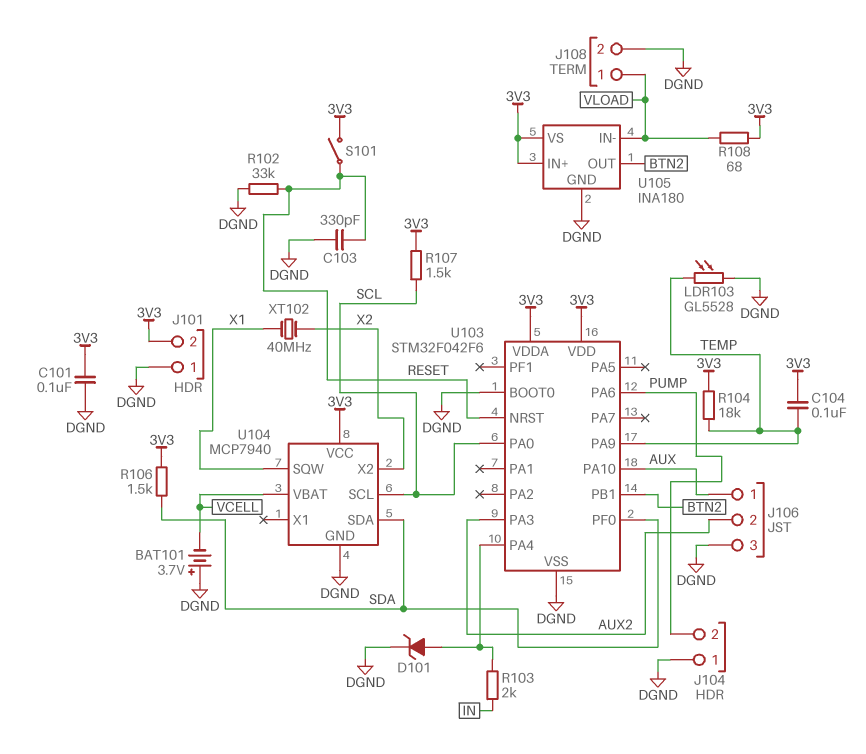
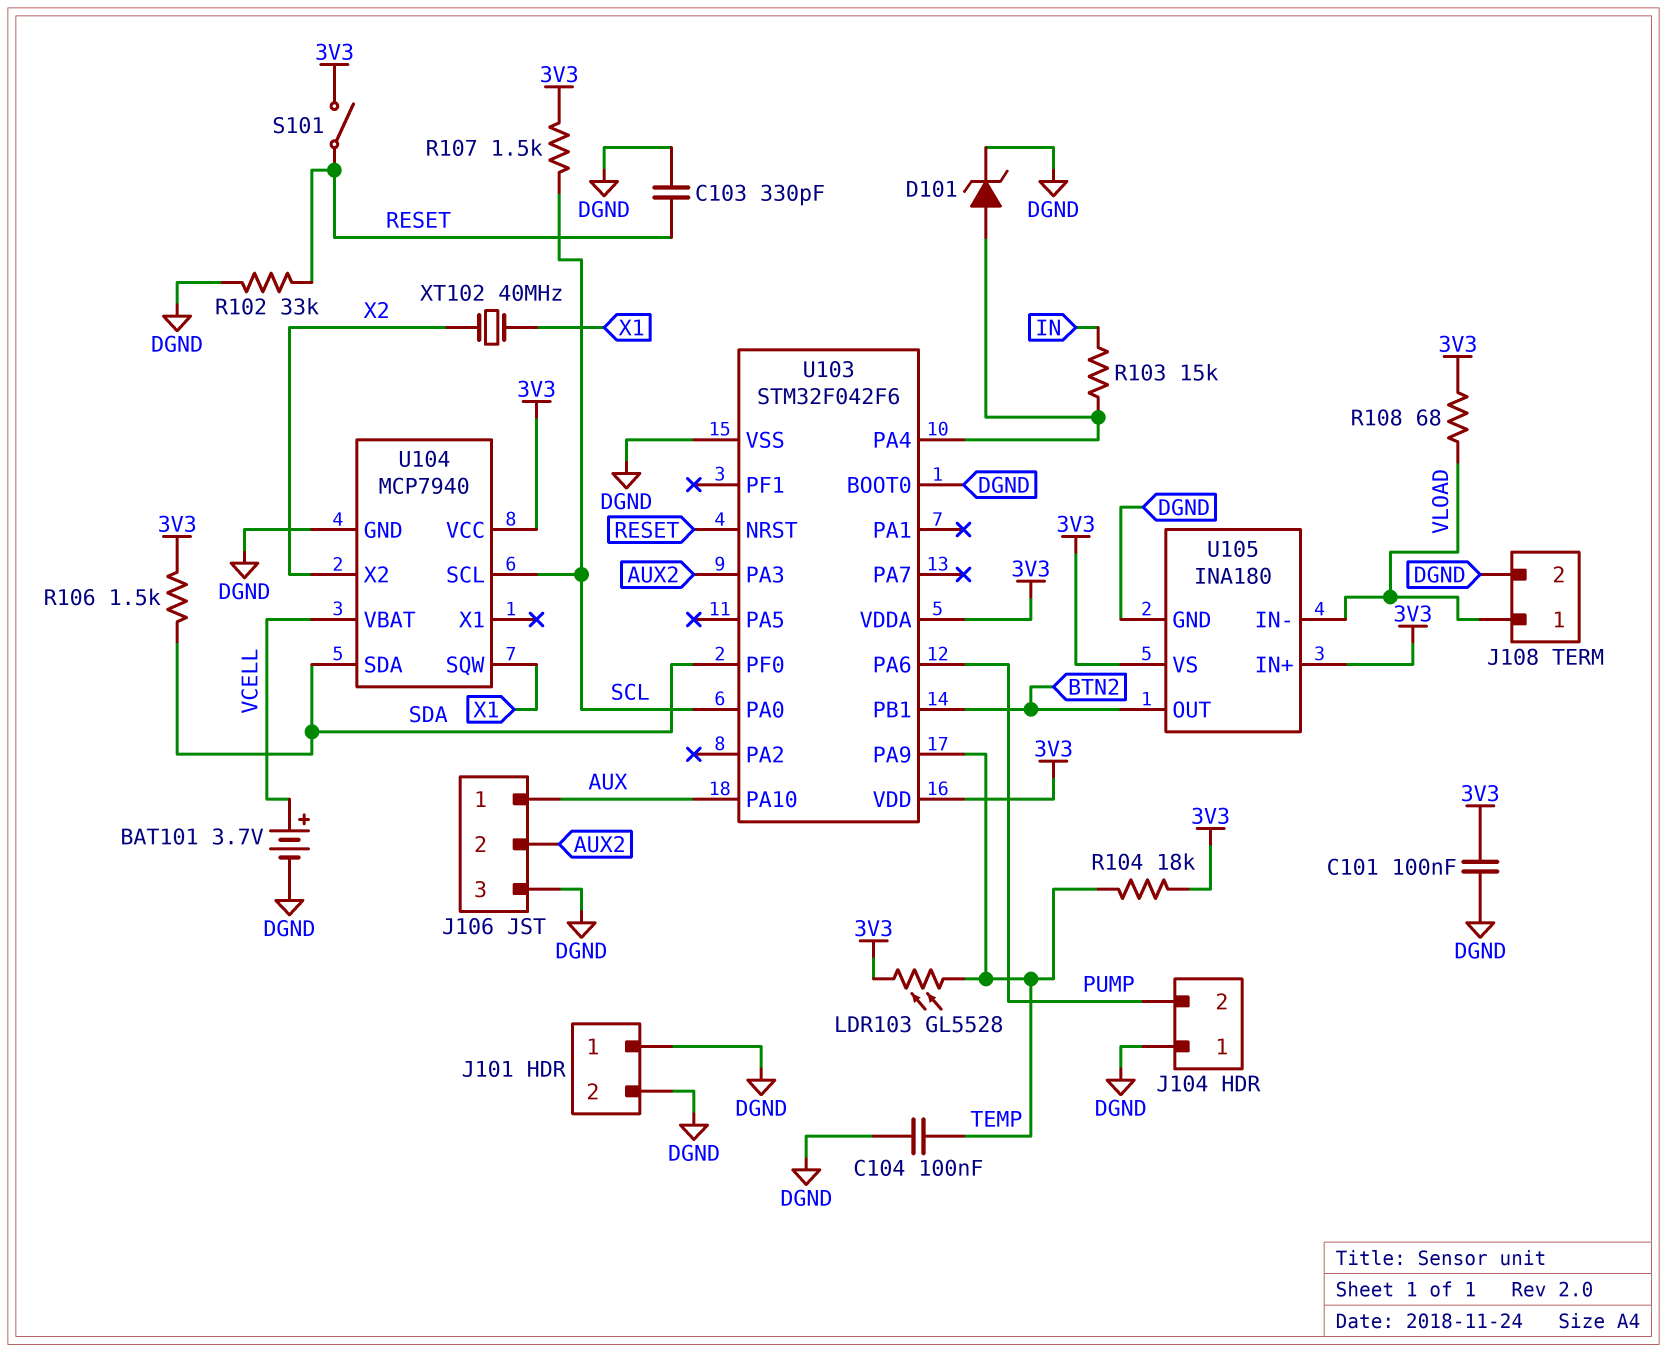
BAT101: 3.7V (plus DGND, minus VCELL) -> 3.7V (plus VCELL, minus DGND)
C104: 100nF (3V3, TEMP) -> 100nF (DGND, TEMP)
J101 pin 2: 3V3 -> DGND
LDR103: GL5528 (DGND, TEMP) -> GL5528 (3V3, TEMP)
R103: 2k (IN, U103/PA4) -> 15k (IN, U103/PA4)

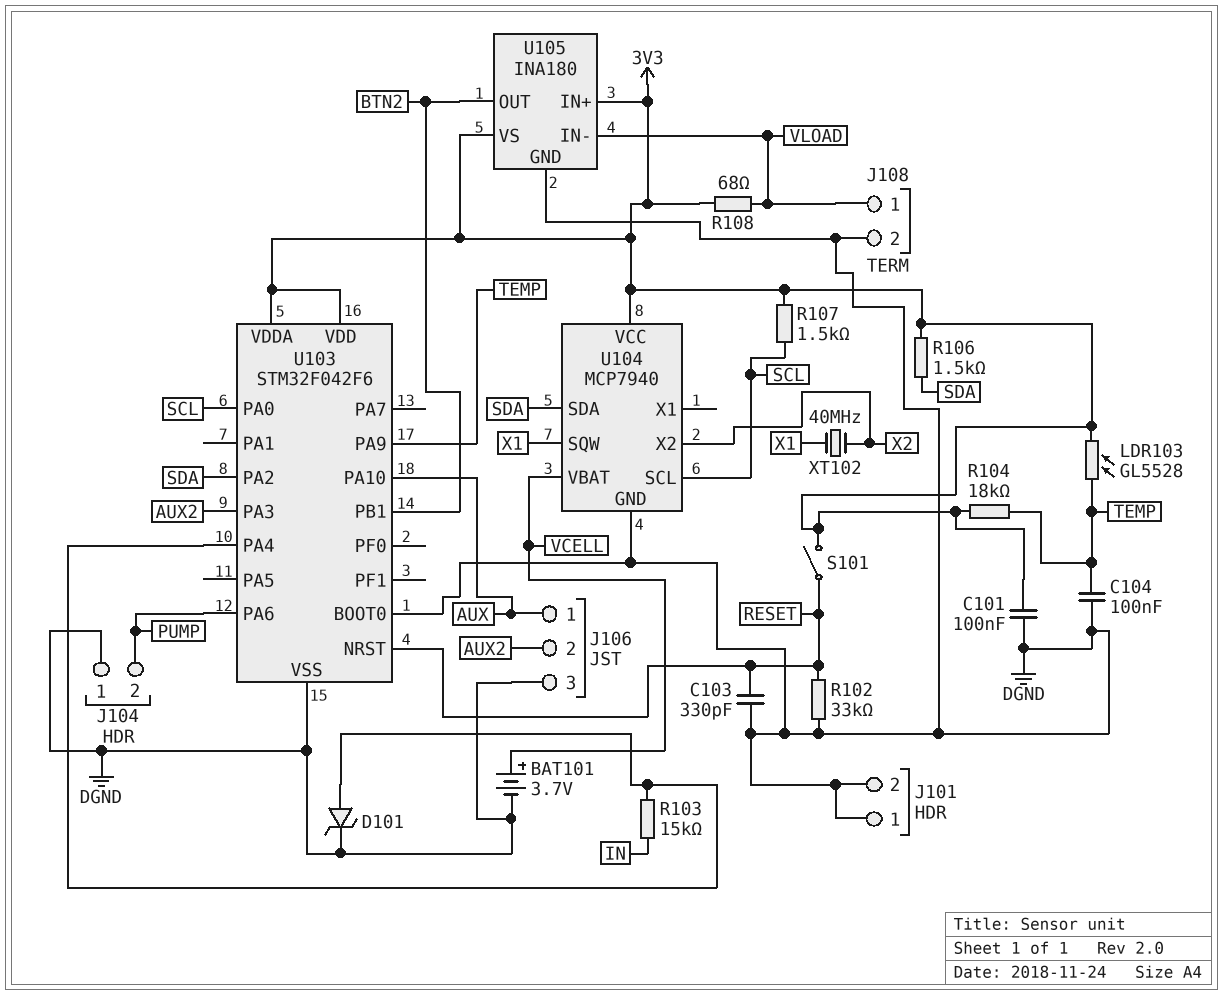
U103 pin PA2: none -> SDA
U103 pin PF0: SDA -> none

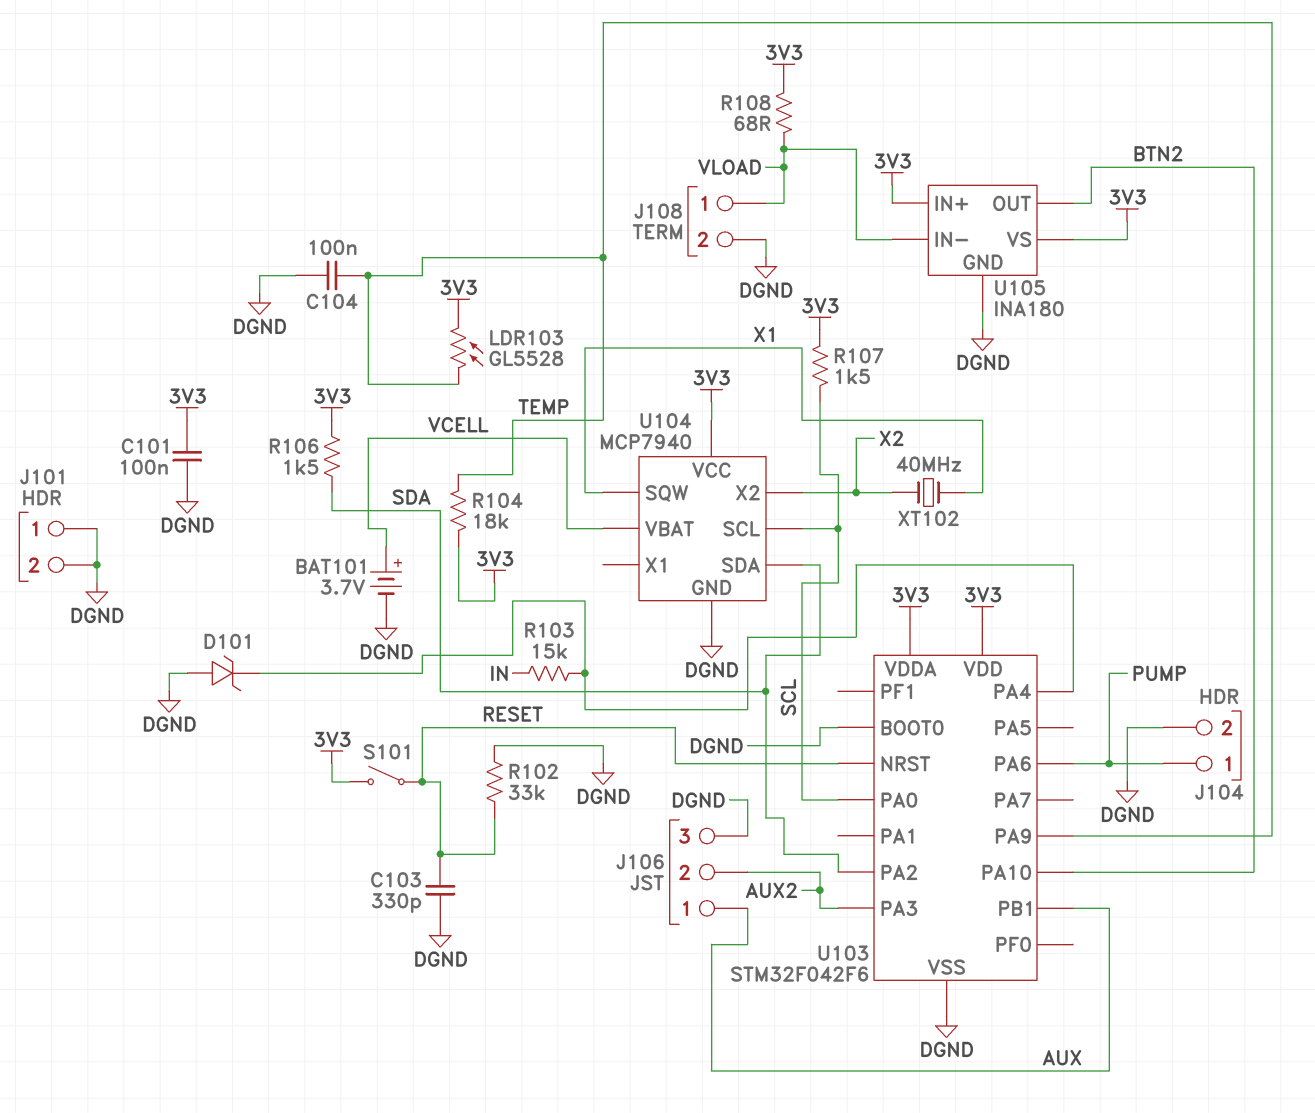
D101: zener (A U103/PA4, K DGND) -> zener (A DGND, K U103/PA4)
J104 pin 1: DGND -> PUMP
J104 pin 2: PUMP -> DGND
U103 pin PA10: AUX -> BTN2
U103 pin PB1: BTN2 -> AUX

